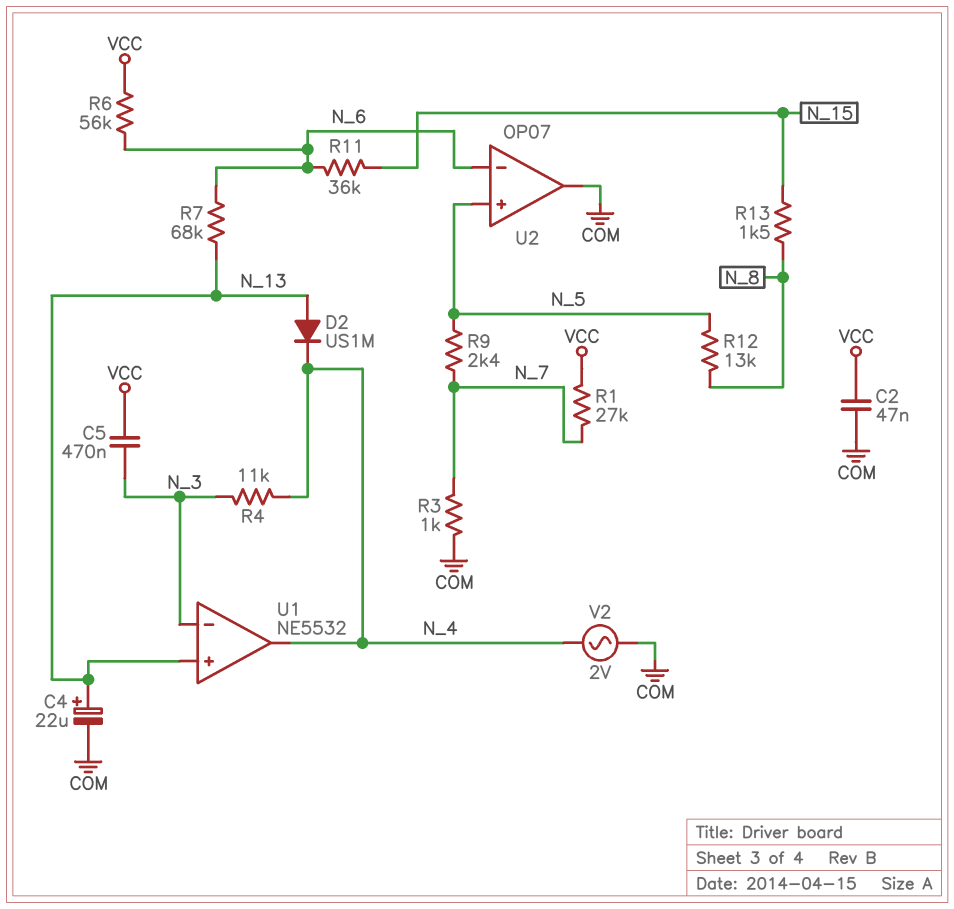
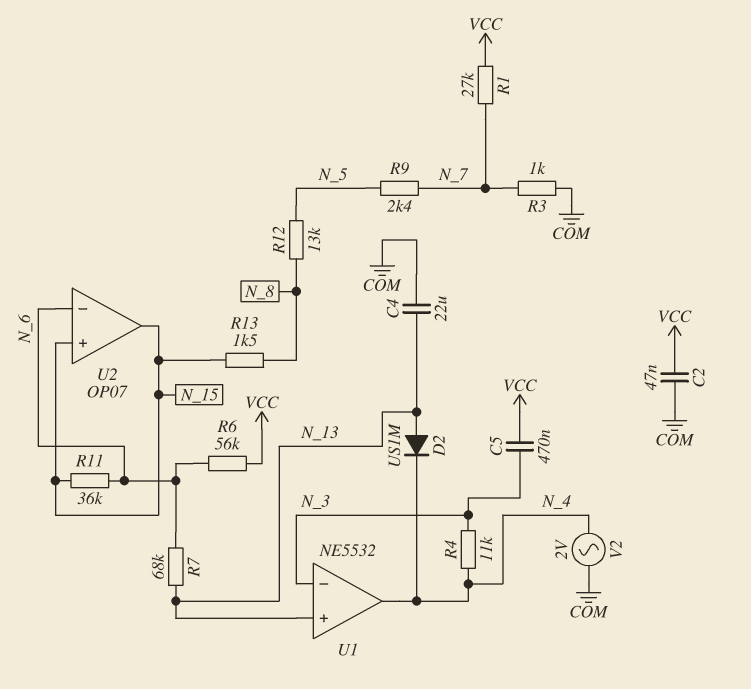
C4: 22uF (plus N_13, minus COM) -> 22uF (COM, N_13)
U2 pin in+: N_5 -> N_15
U2 pin out: COM -> N_15

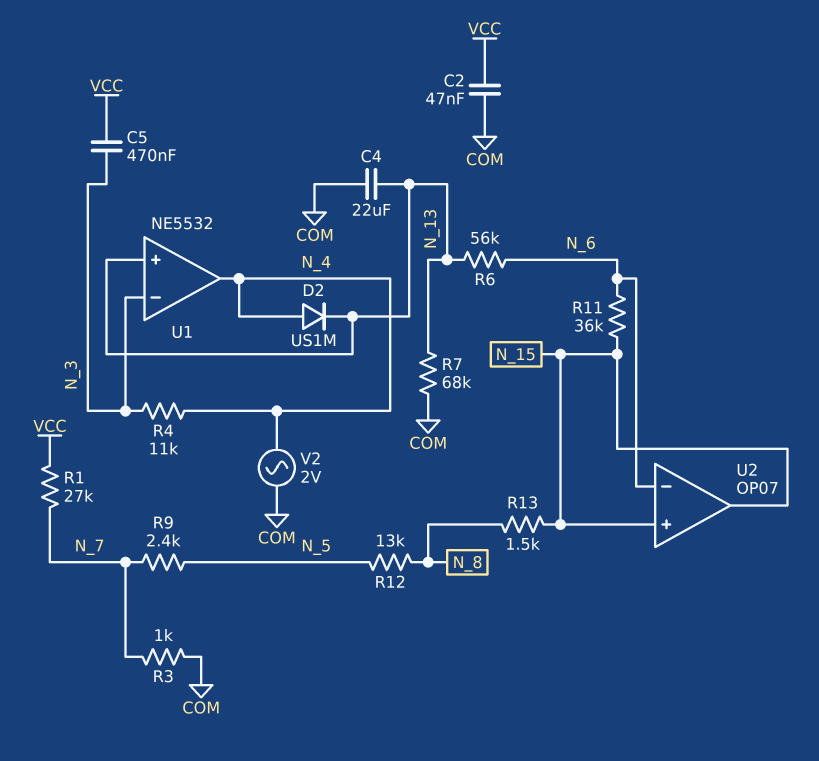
D2: diode US1M (A N_13, K N_4) -> diode US1M (A N_4, K N_13)
R6: 56k (N_6, VCC) -> 56k (N_6, N_13)
R7: 68k (N_6, N_13) -> 68k (COM, N_13)

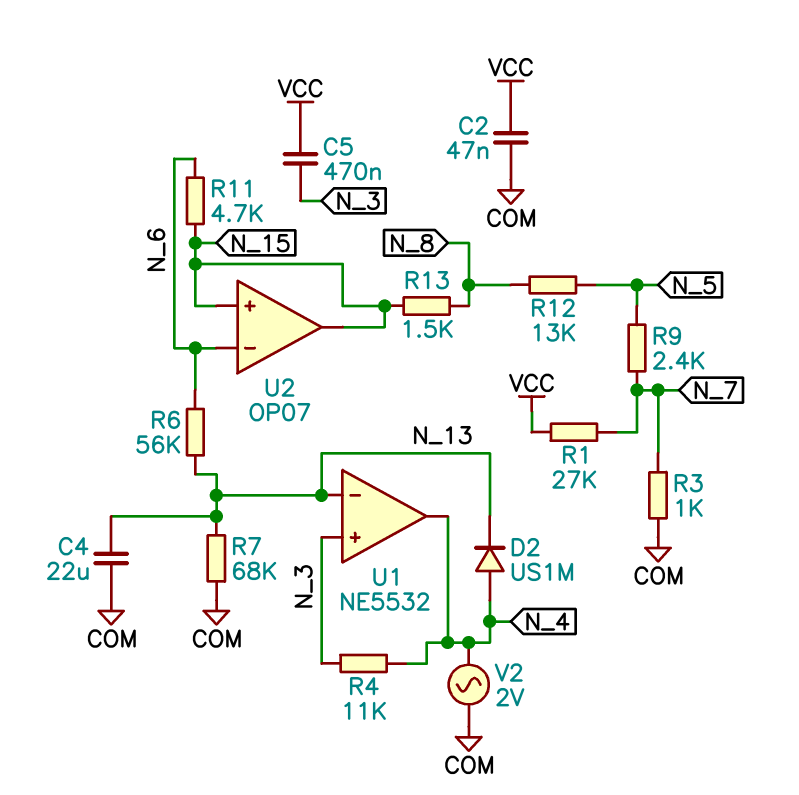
R11: 36k (N_6, N_15) -> 4.7k (N_6, N_15)
U1 pin in+: N_13 -> N_3
U1 pin in-: N_3 -> N_13

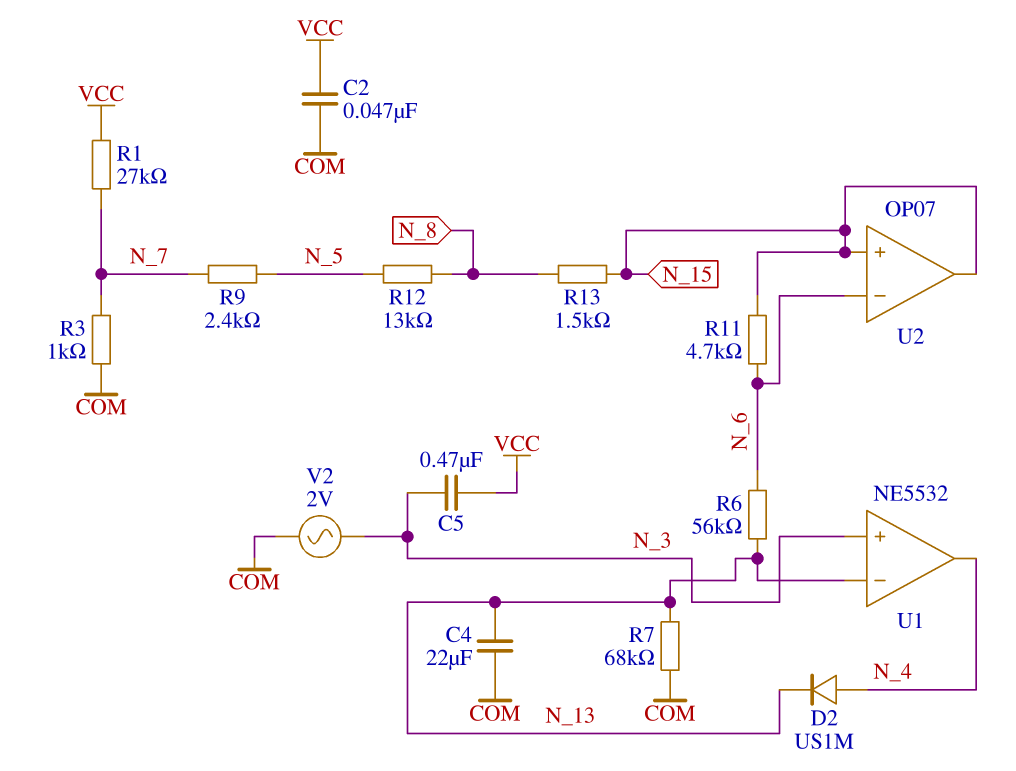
R4: 11k (N_3, N_4) -> none
V2: AC 2V (COM, N_4) -> AC 2V (COM, N_3)

